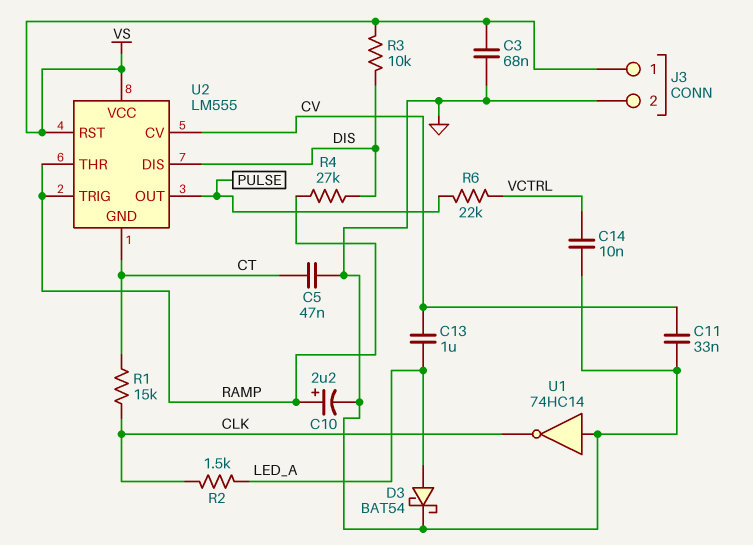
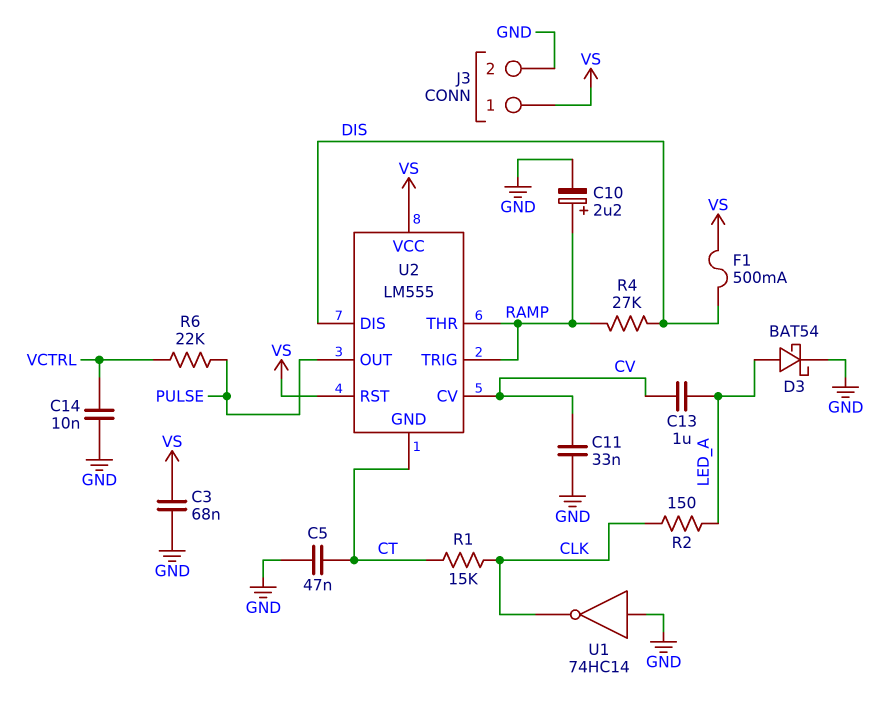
F1: none -> 500mA (DIS, VS)
R2: 1.5k (CLK, LED_A) -> 150 (CLK, LED_A)
R3: 10k (DIS, VS) -> none

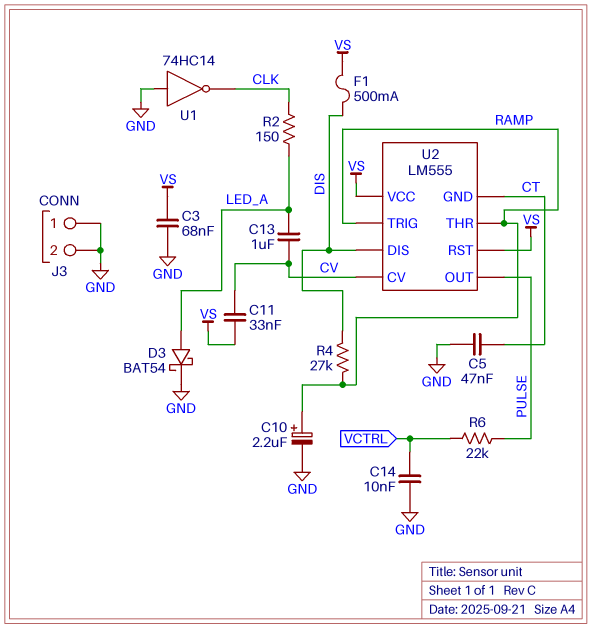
C11: 33nF (CV, GND) -> 33nF (CV, VS)
J3 pin 1: VS -> GND
R1: 15k (CLK, CT) -> none

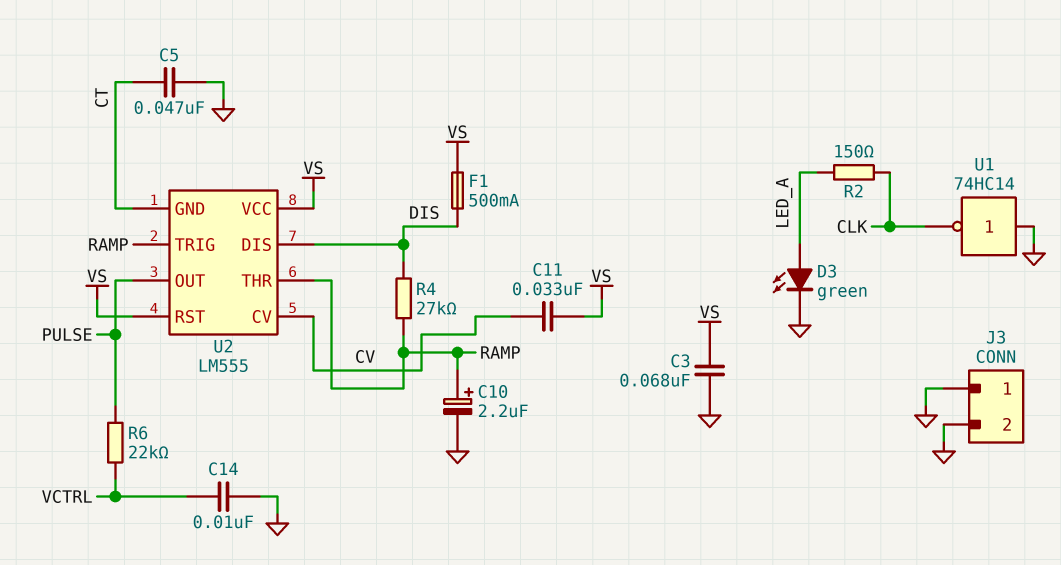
C13: 1uF (CV, LED_A) -> none
D3: schottky BAT54 (A LED_A, K GND) -> LED green (A LED_A, K GND)

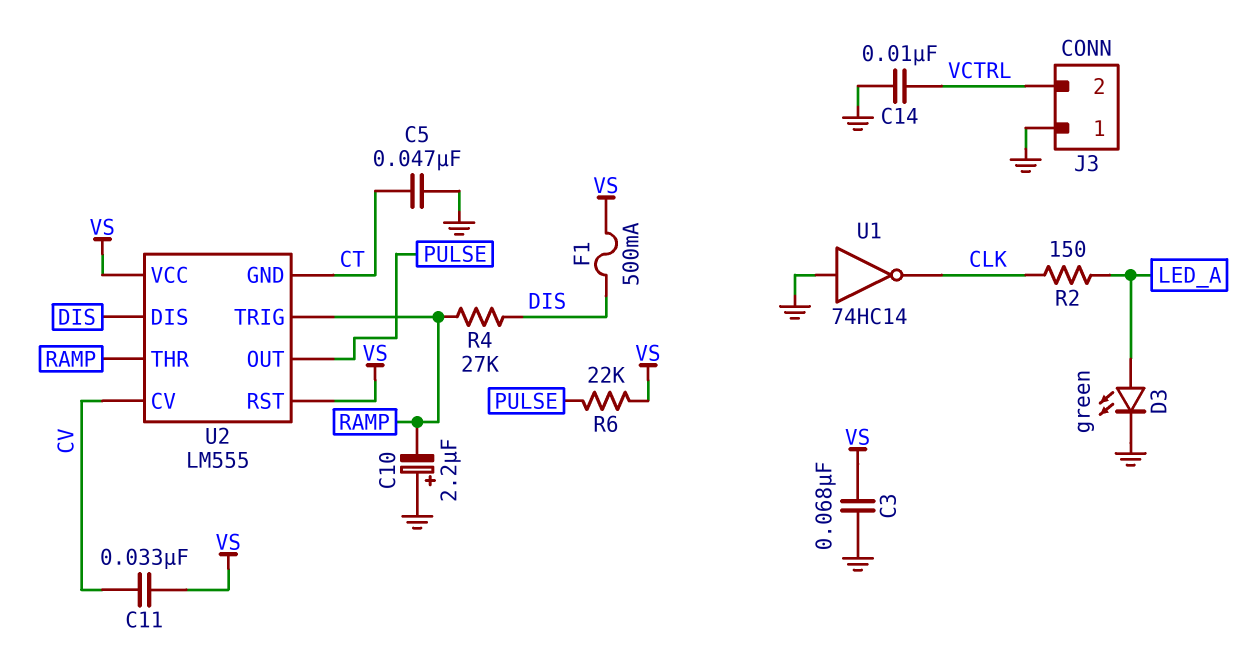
C10: 2.2uF (plus RAMP, minus GND) -> 2.2uF (plus GND, minus RAMP)
J3 pin 2: GND -> VCTRL
R6: 22k (PULSE, VCTRL) -> 22k (PULSE, VS)

